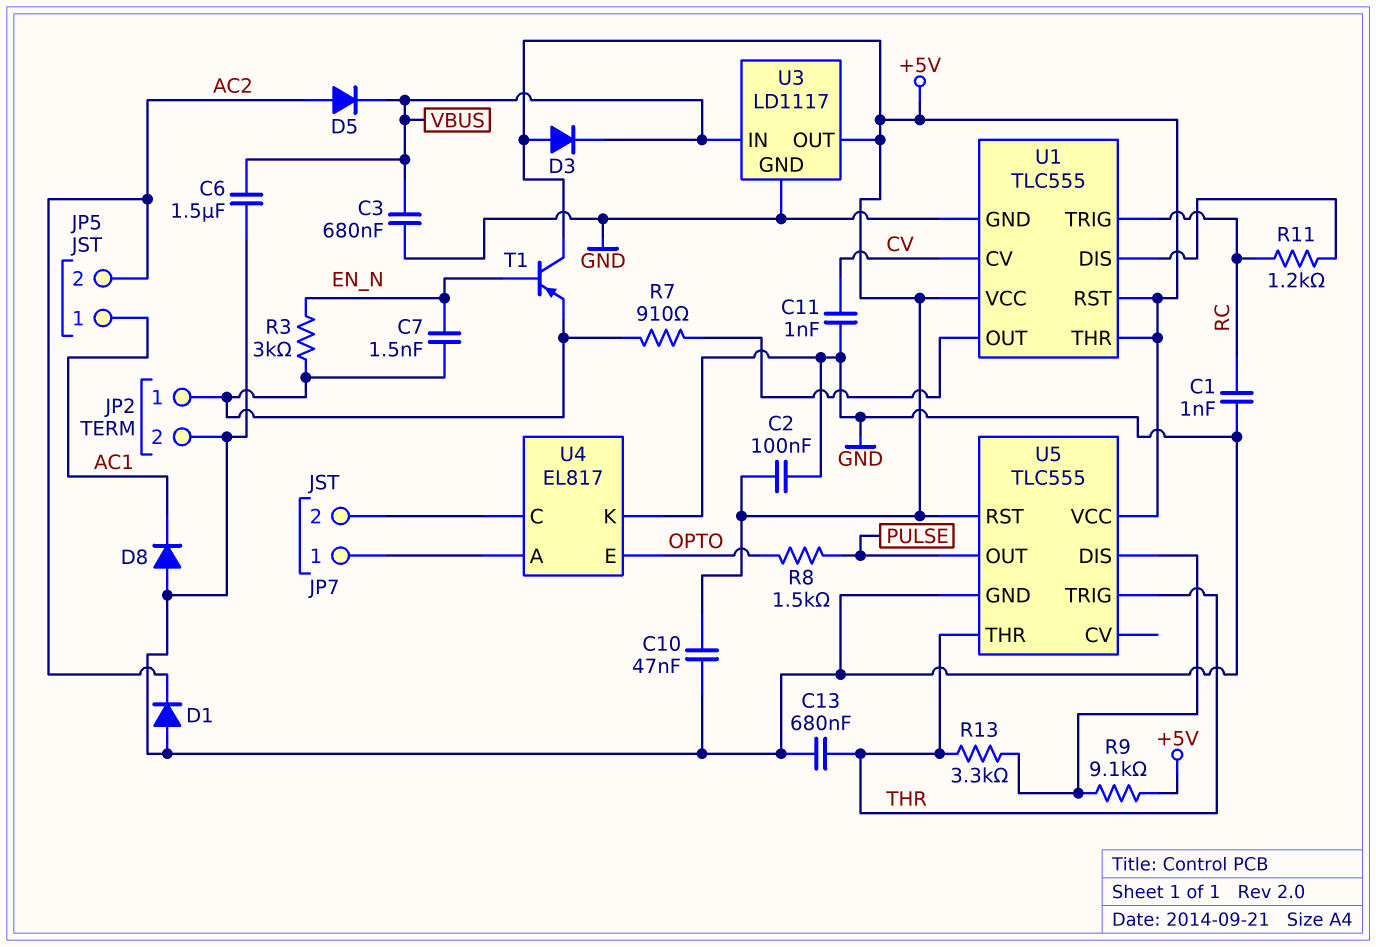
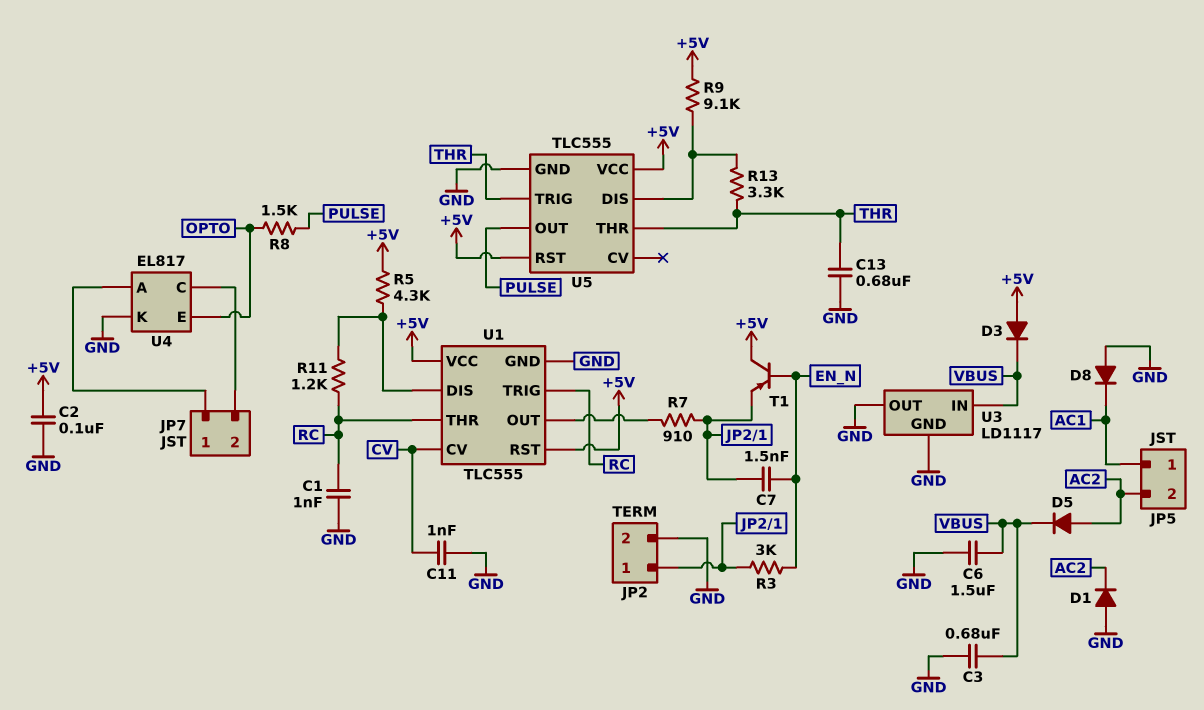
C10: 47nF (+5V, GND) -> none
R5: none -> 4.3k (+5V, U1/DIS)
U1 pin THR: +5V -> RC
U3 pin OUT: +5V -> GND

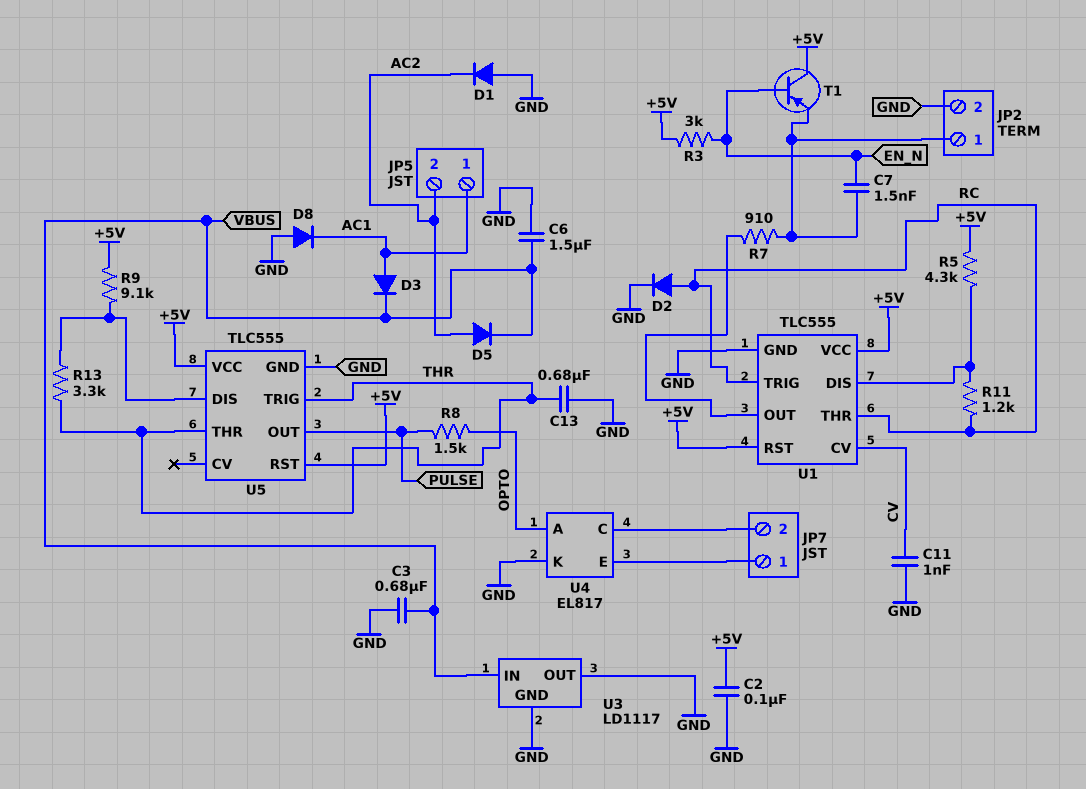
C1: 1nF (GND, RC) -> none
D2: none -> diode (A RC, K GND)
D3: diode (A +5V, K VBUS) -> diode (A AC1, K VBUS)
R3: 3k (EN_N, JP2/1) -> 3k (+5V, EN_N)
U4 pin A: JP7/1 -> OPTO
U4 pin E: OPTO -> JP7/1

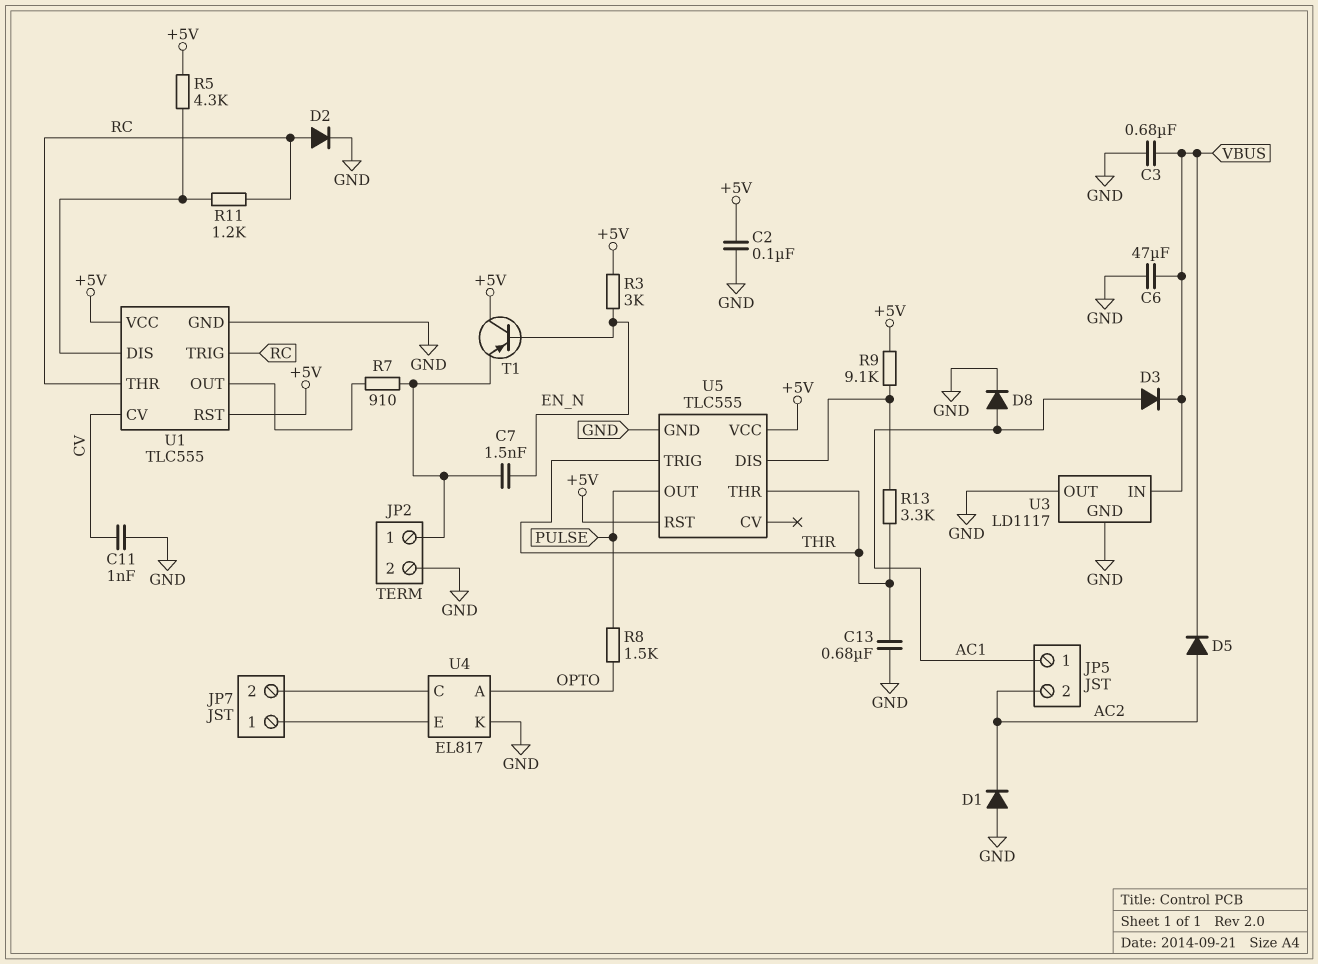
C6: 1.5uF (GND, VBUS) -> 47uF (GND, VBUS)
D8: diode (A GND, K AC1) -> diode (A AC1, K GND)

